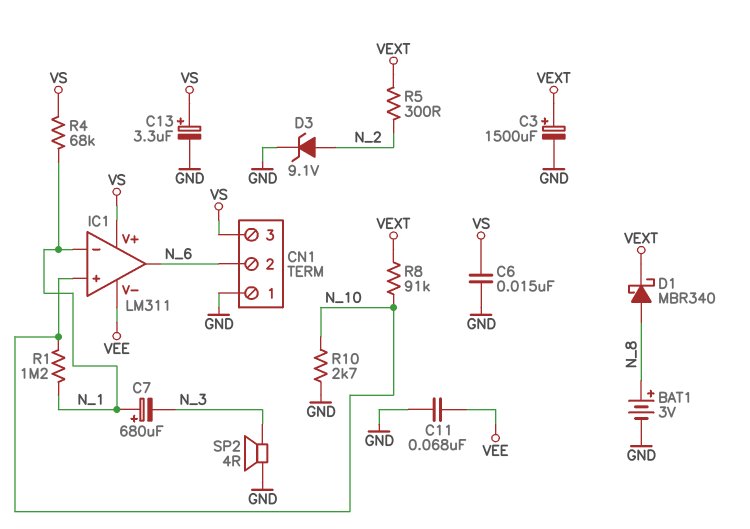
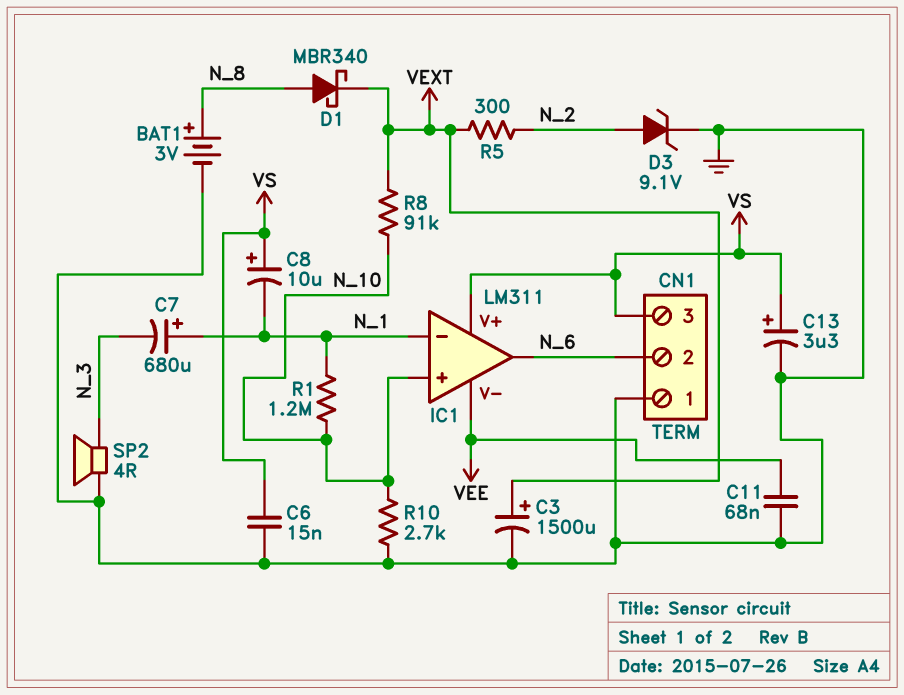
C8: none -> 10uF (plus VS, minus N_1)
R4: 68k (N_1, VS) -> none

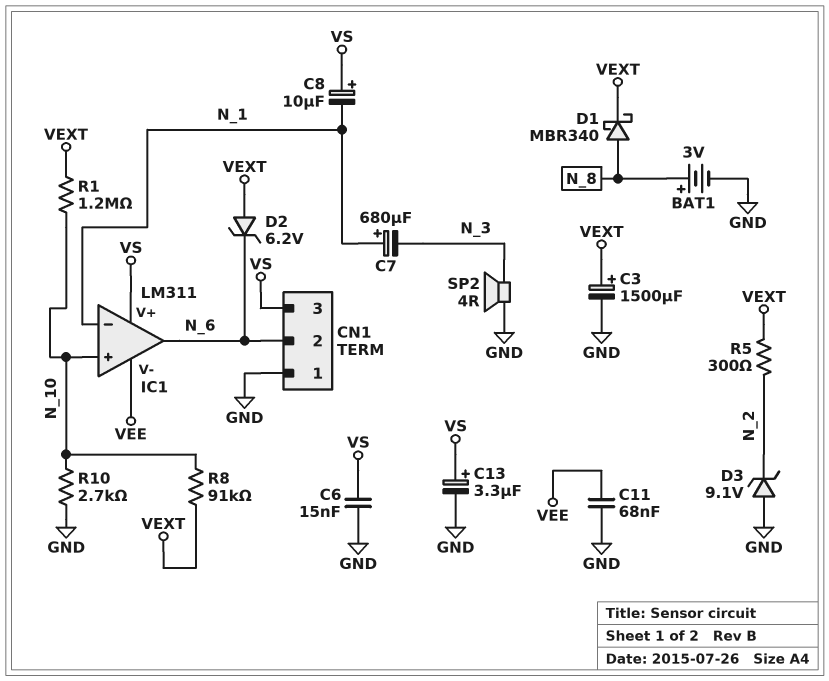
D2: none -> zener 6.2V (A VEXT, K N_6)
D3: zener 9.1V (A N_2, K GND) -> zener 9.1V (A GND, K N_2)
R1: 1.2M (N_1, N_10) -> 1.2M (N_10, VEXT)

